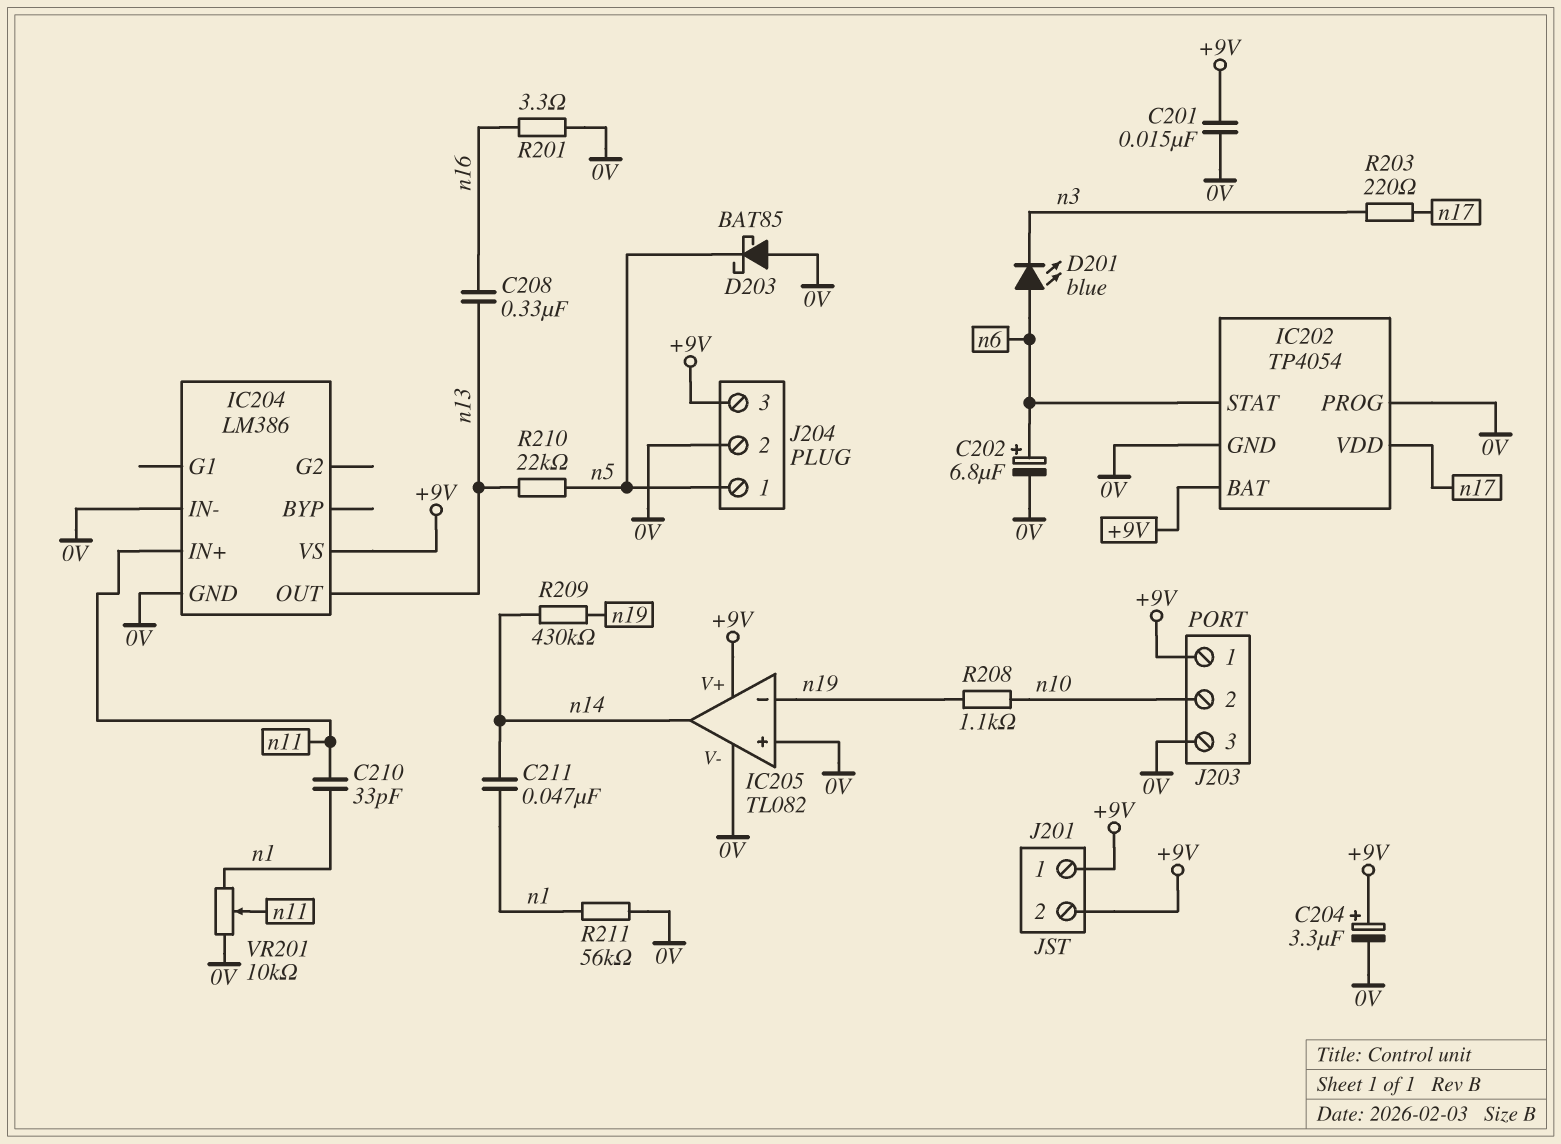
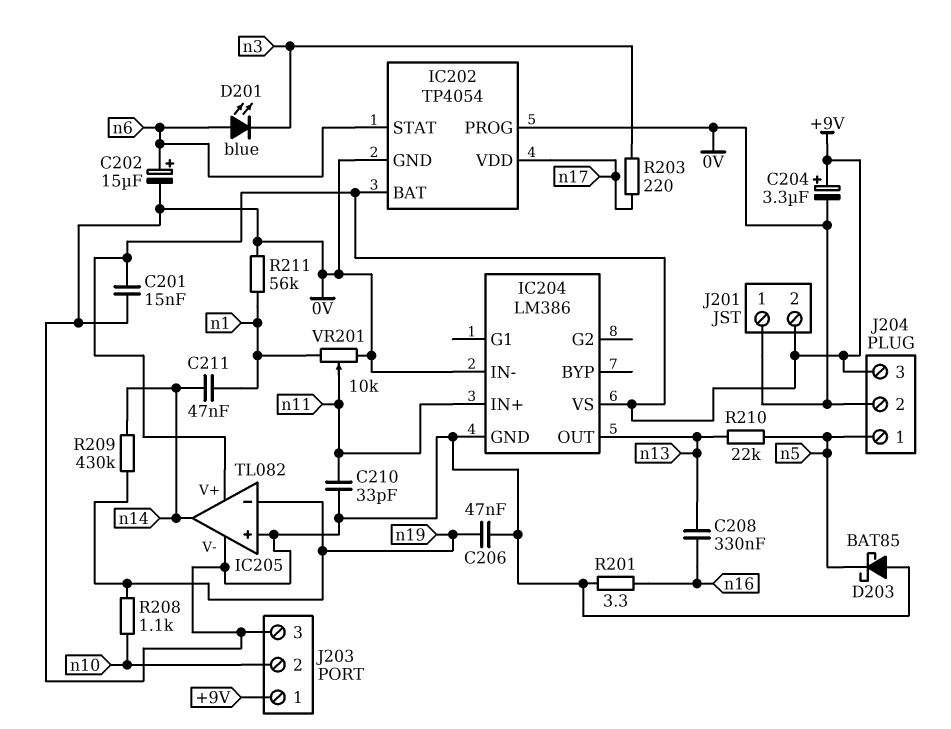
C202: 6.8uF (plus n6, minus 0V) -> 15uF (plus n6, minus 0V)
C206: none -> 47nF (0V, n19)
C210: 33pF (n1, n11) -> 33pF (0V, n11)
J201 pin 1: +9V -> 0V

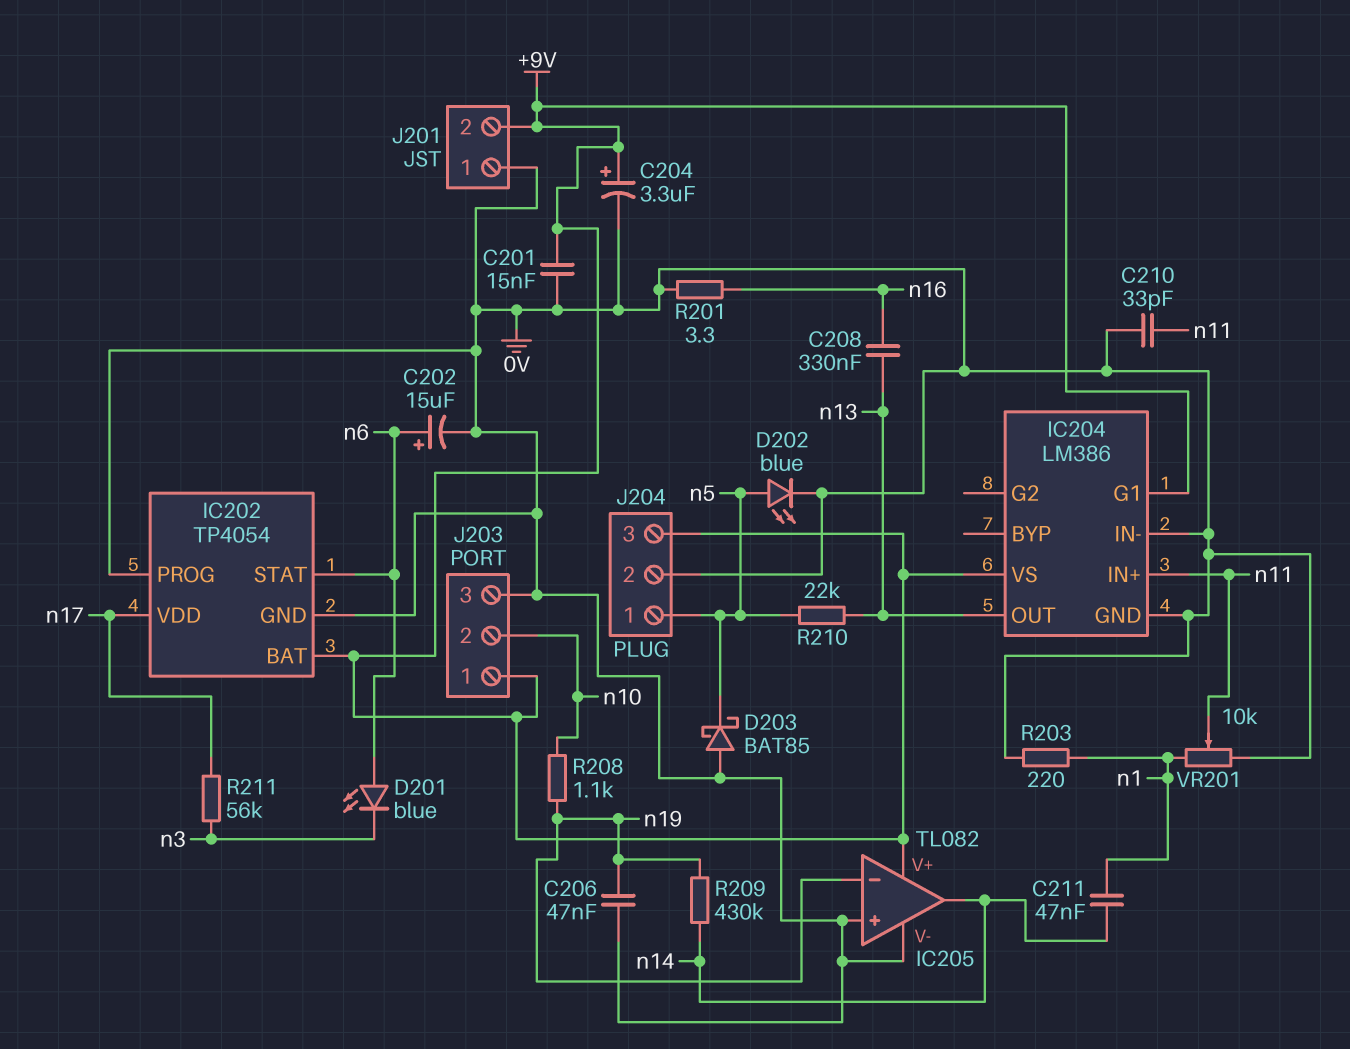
D202: none -> LED blue (A n5, K 0V)
IC204 pin G1: none -> +9V
R203: 220 (n3, n17) -> 220 (0V, n1)
R211: 56k (0V, n1) -> 56k (n3, n17)

